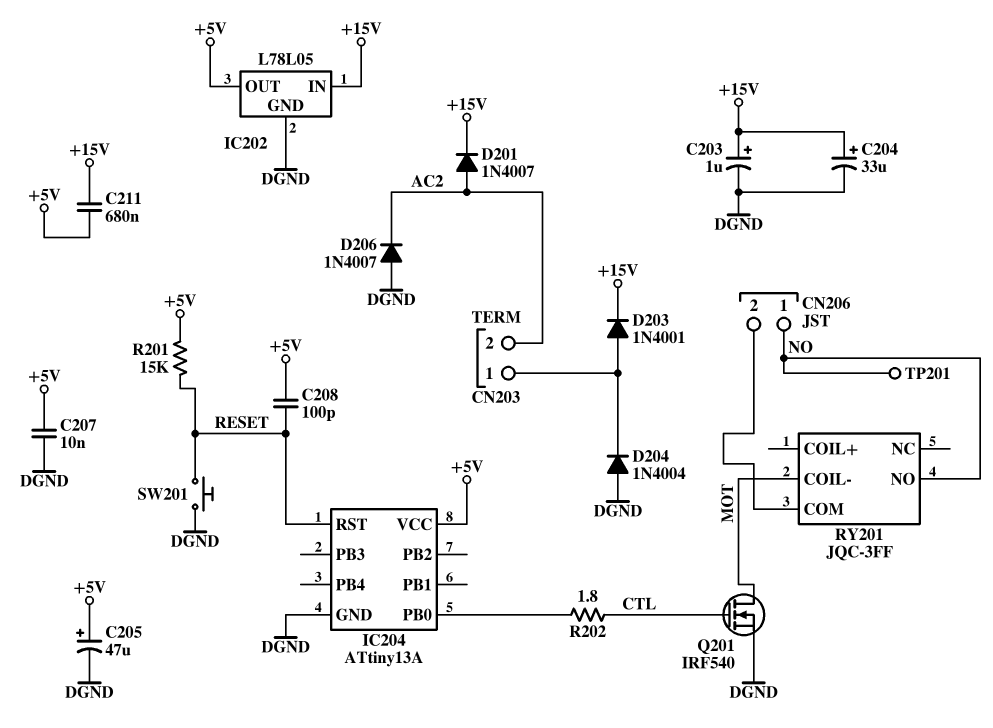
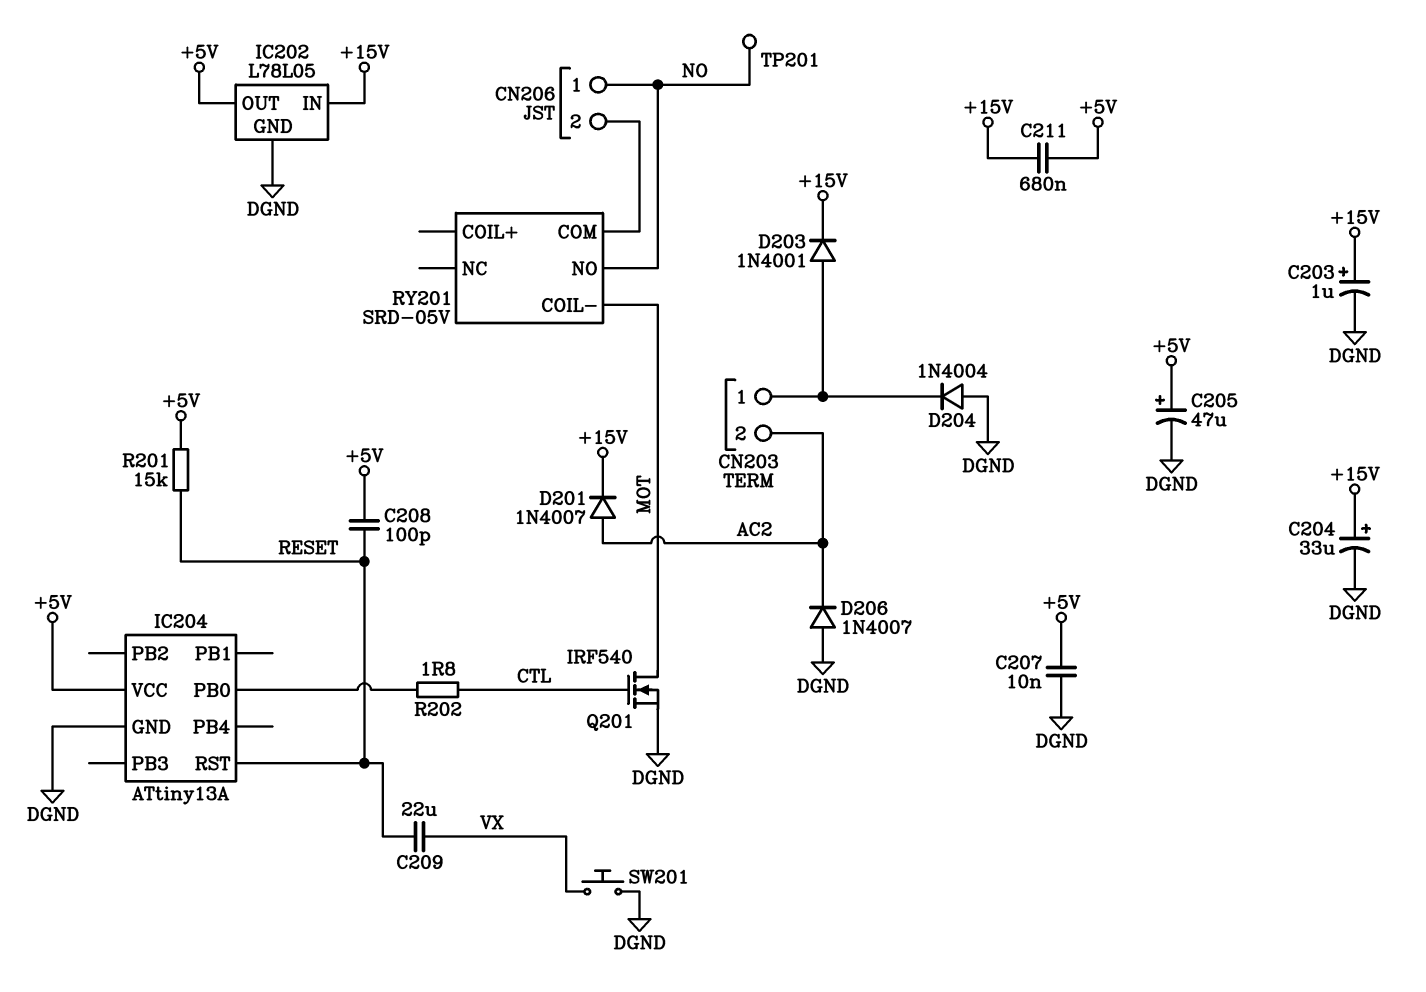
C209: none -> 22uF (RESET, VX)
RY201: JQC-3FF -> SRD-05V
SW201: button (DGND, RESET) -> button (DGND, VX)

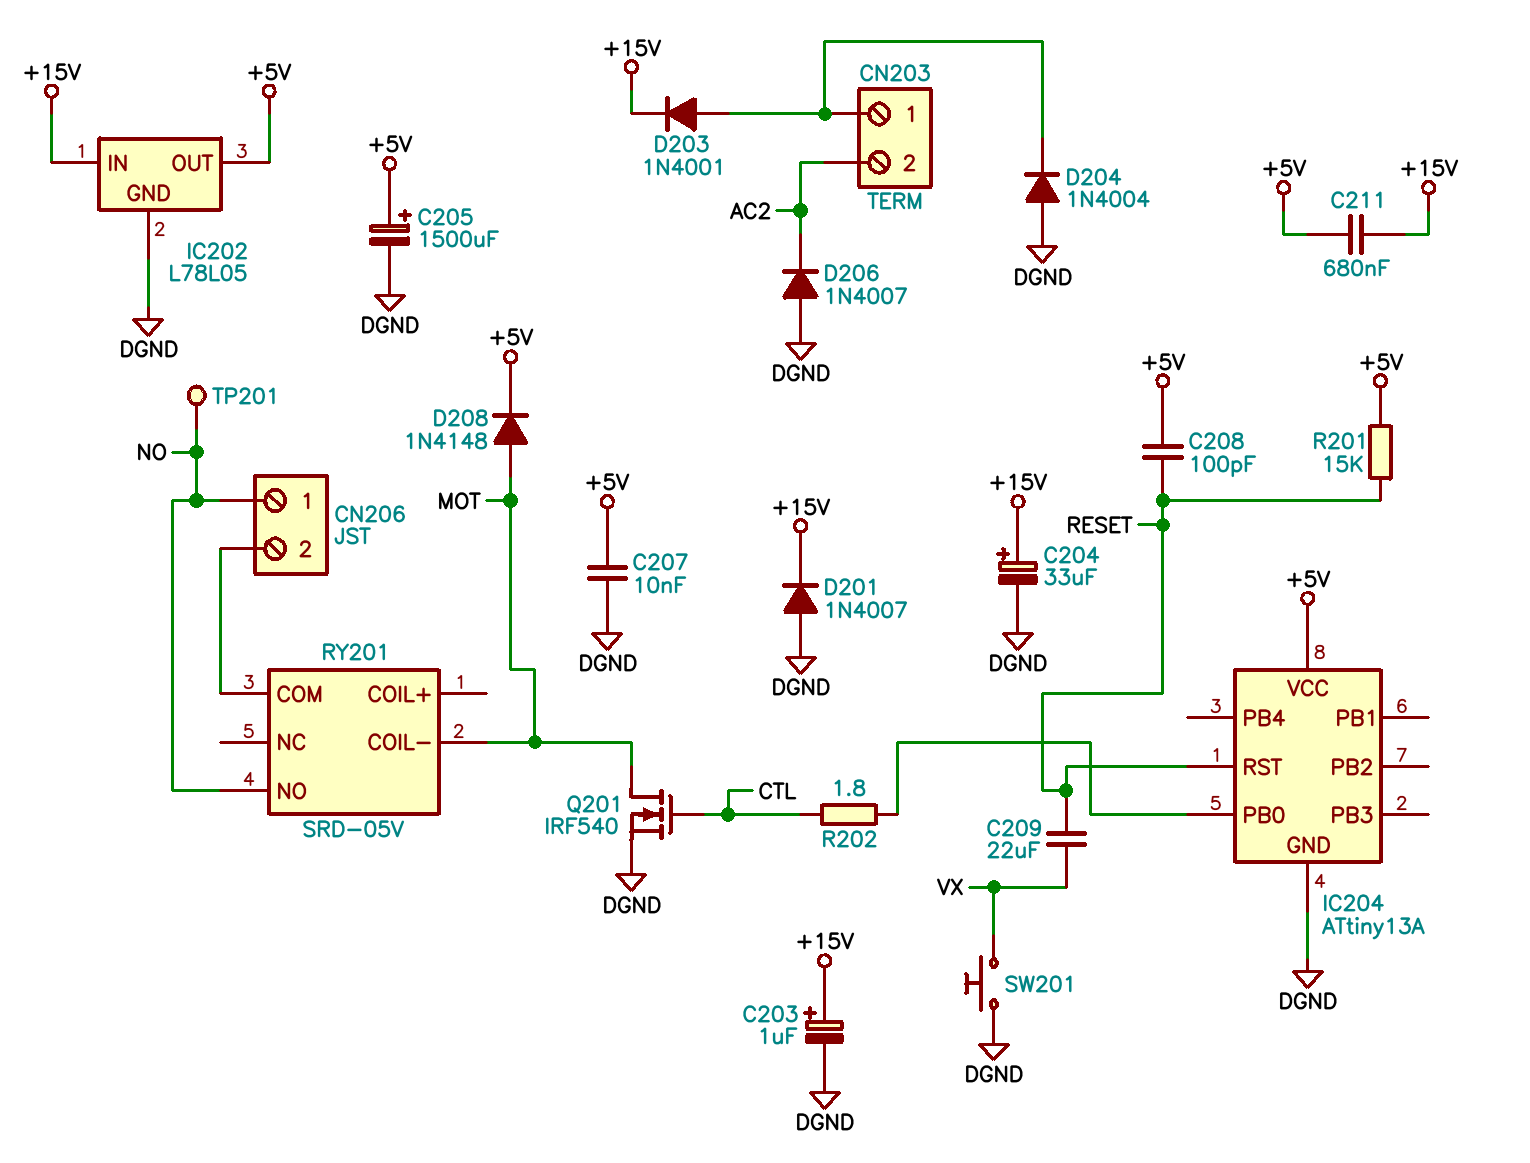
C205: 47uF (plus +5V, minus DGND) -> 1500uF (plus +5V, minus DGND)
D201: diode 1N4007 (A AC2, K +15V) -> diode 1N4007 (A DGND, K +15V)
D208: none -> diode 1N4148 (A MOT, K +5V)

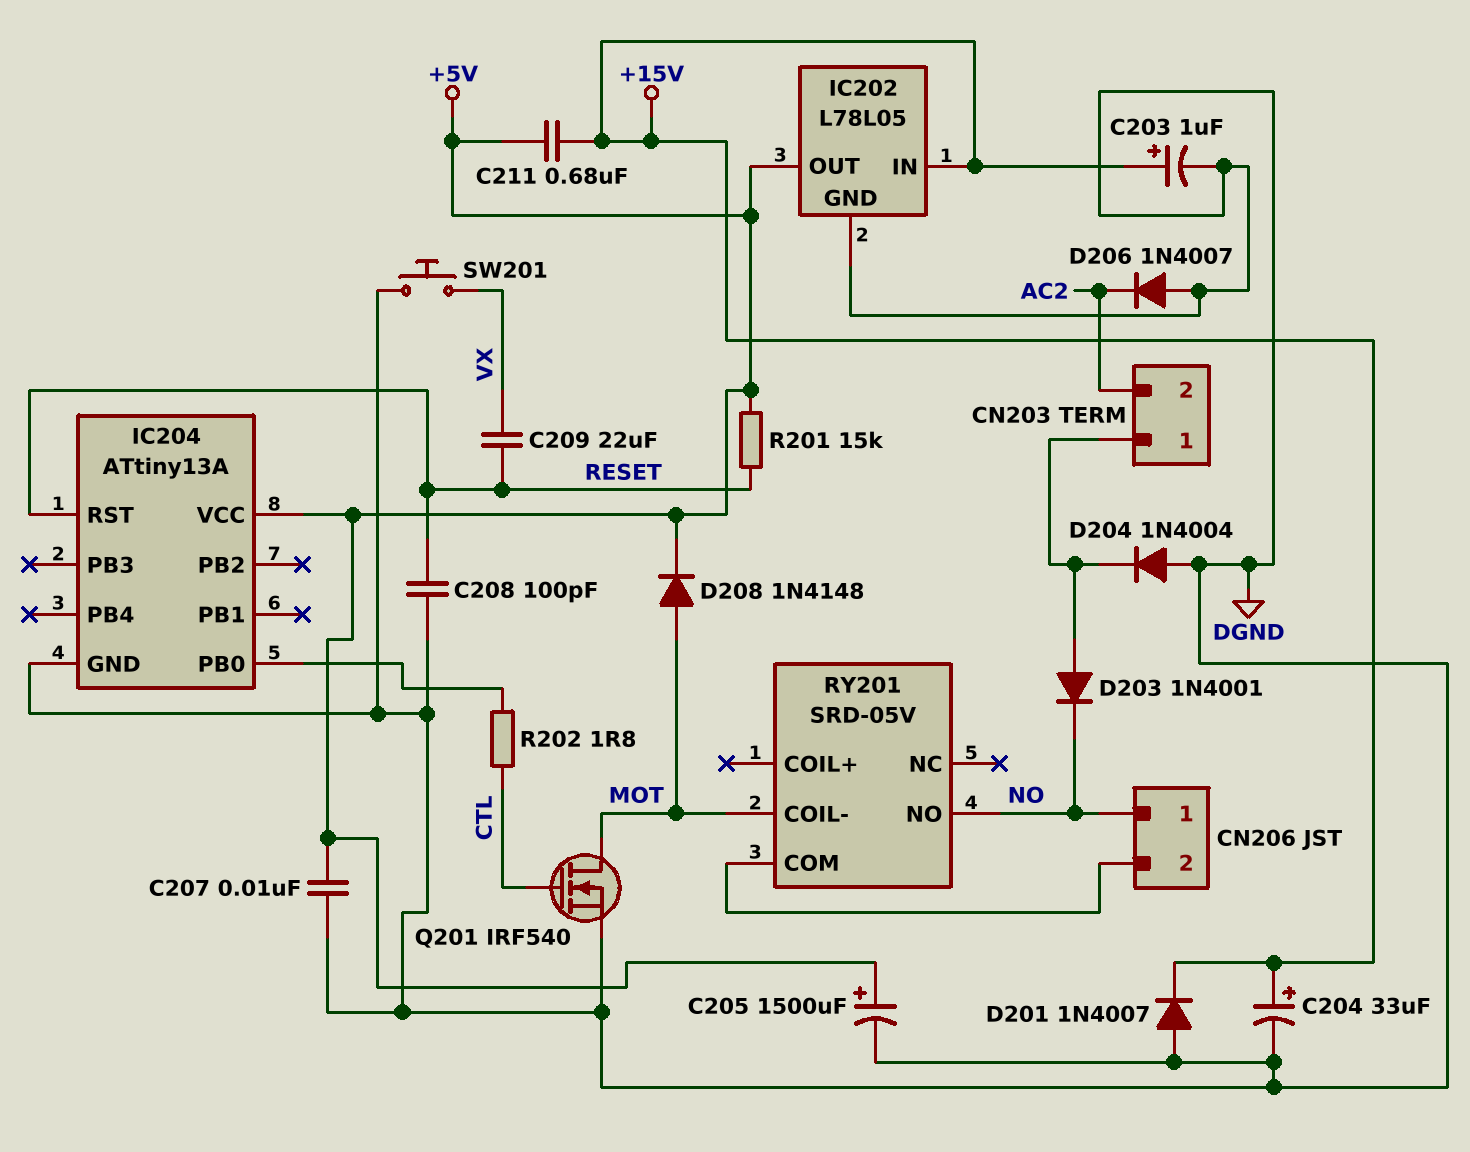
C208: 100pF (+5V, RESET) -> 100pF (DGND, RESET)
D203: diode 1N4001 (A CN203/1, K +15V) -> diode 1N4001 (A CN203/1, K NO)
TP201: test point (NO) -> none

